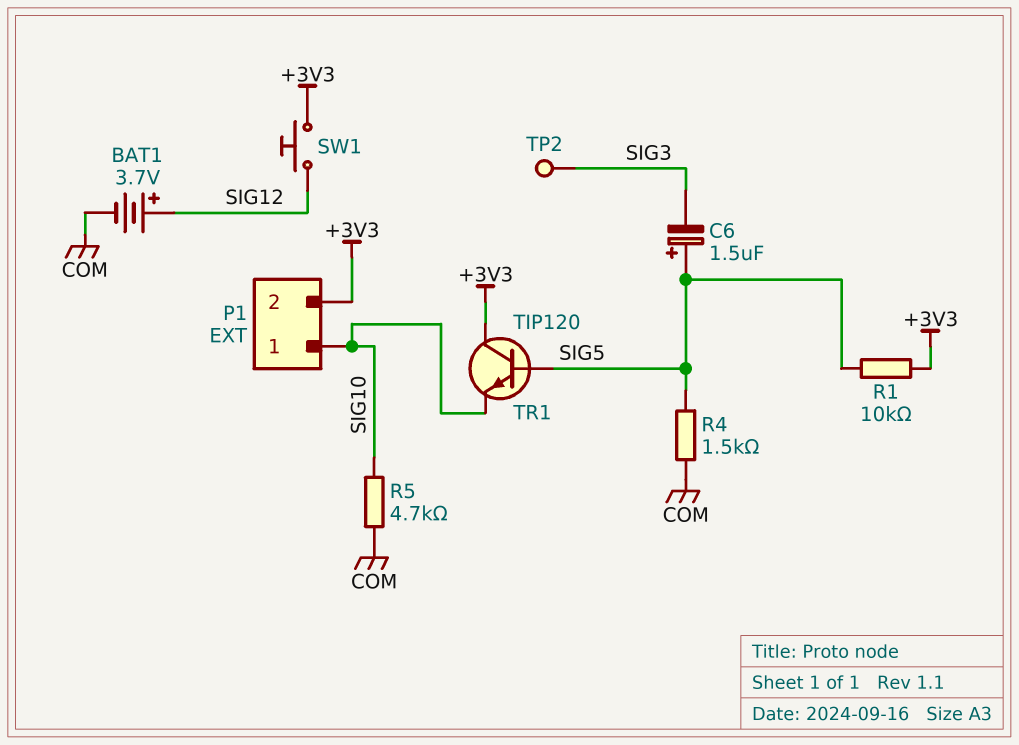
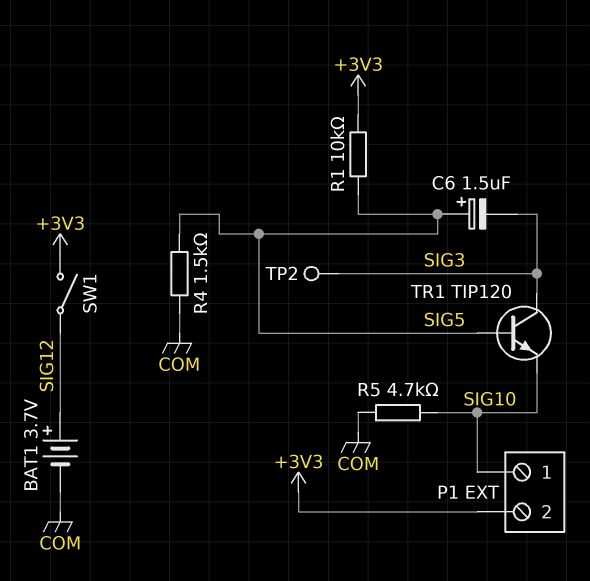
SW1: button (+3V3, SIG12) -> switch (+3V3, SIG12)
TR1: NPN TIP120 (B SIG5, C +3V3, E SIG10) -> NPN TIP120 (B SIG5, C SIG3, E SIG10)

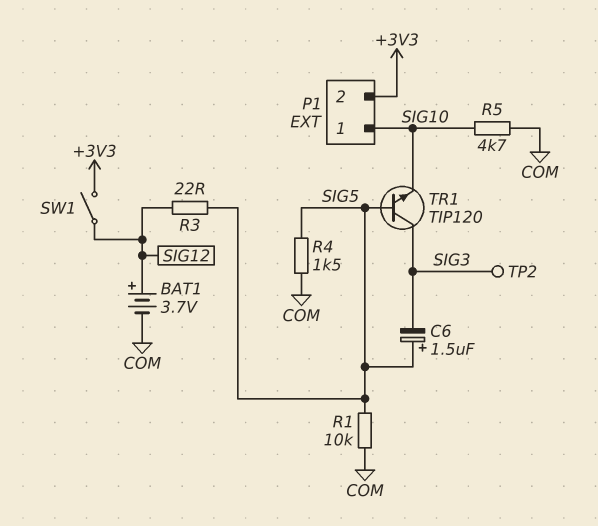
R1: 10k (+3V3, SIG5) -> 10k (COM, SIG5)
R3: none -> 22 (SIG5, SIG12)

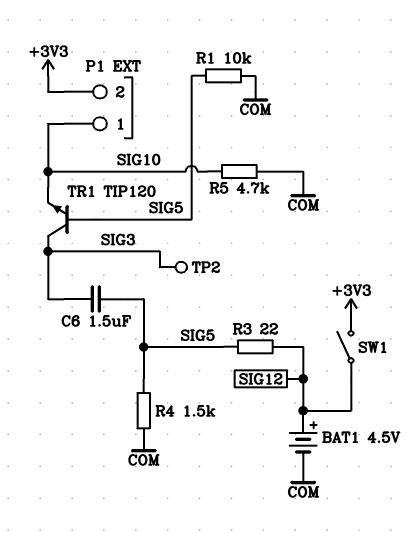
BAT1: 3.7V (plus SIG12, minus COM) -> 4.5V (plus SIG12, minus COM)
C6: 1.5uF (plus SIG5, minus SIG3) -> 1.5uF (SIG3, SIG5)

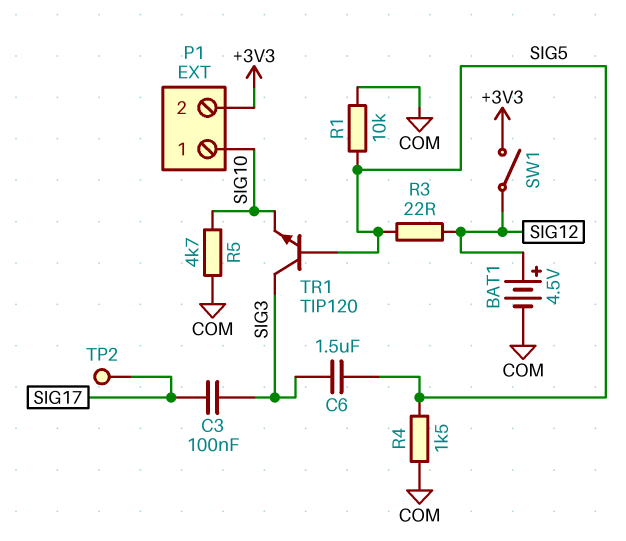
C3: none -> 100nF (SIG3, SIG17)
TP2: test point (SIG3) -> test point (SIG17)

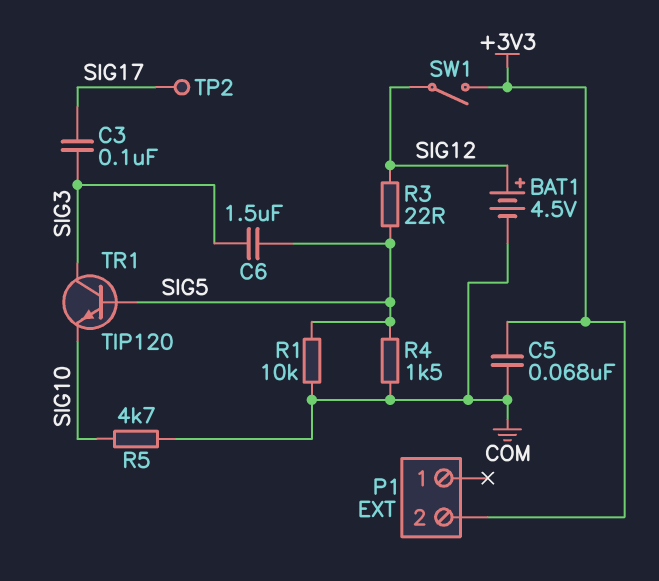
C5: none -> 68nF (+3V3, COM)
P1 pin 1: SIG10 -> none

